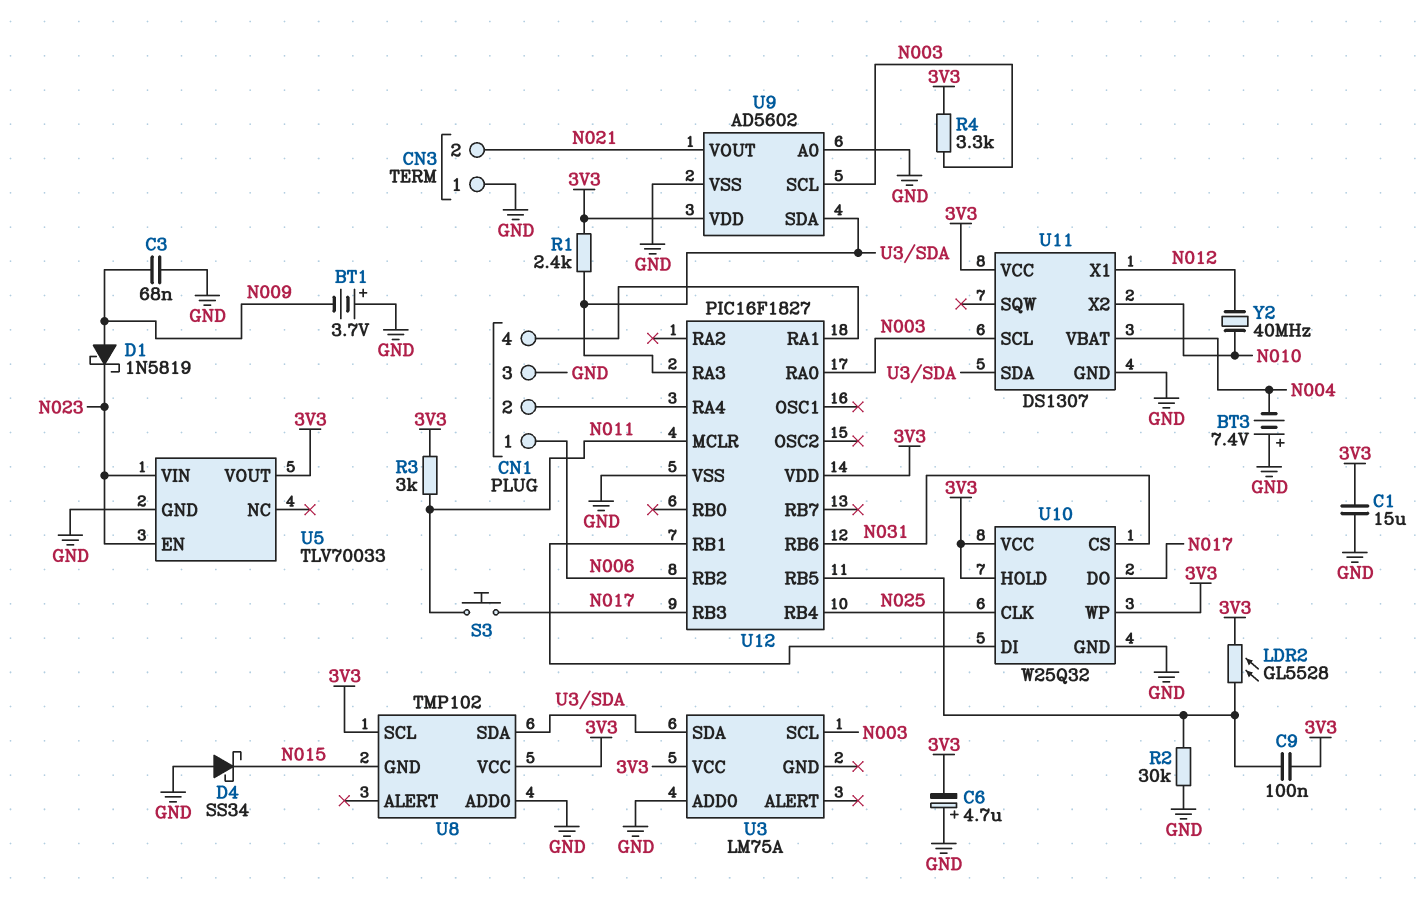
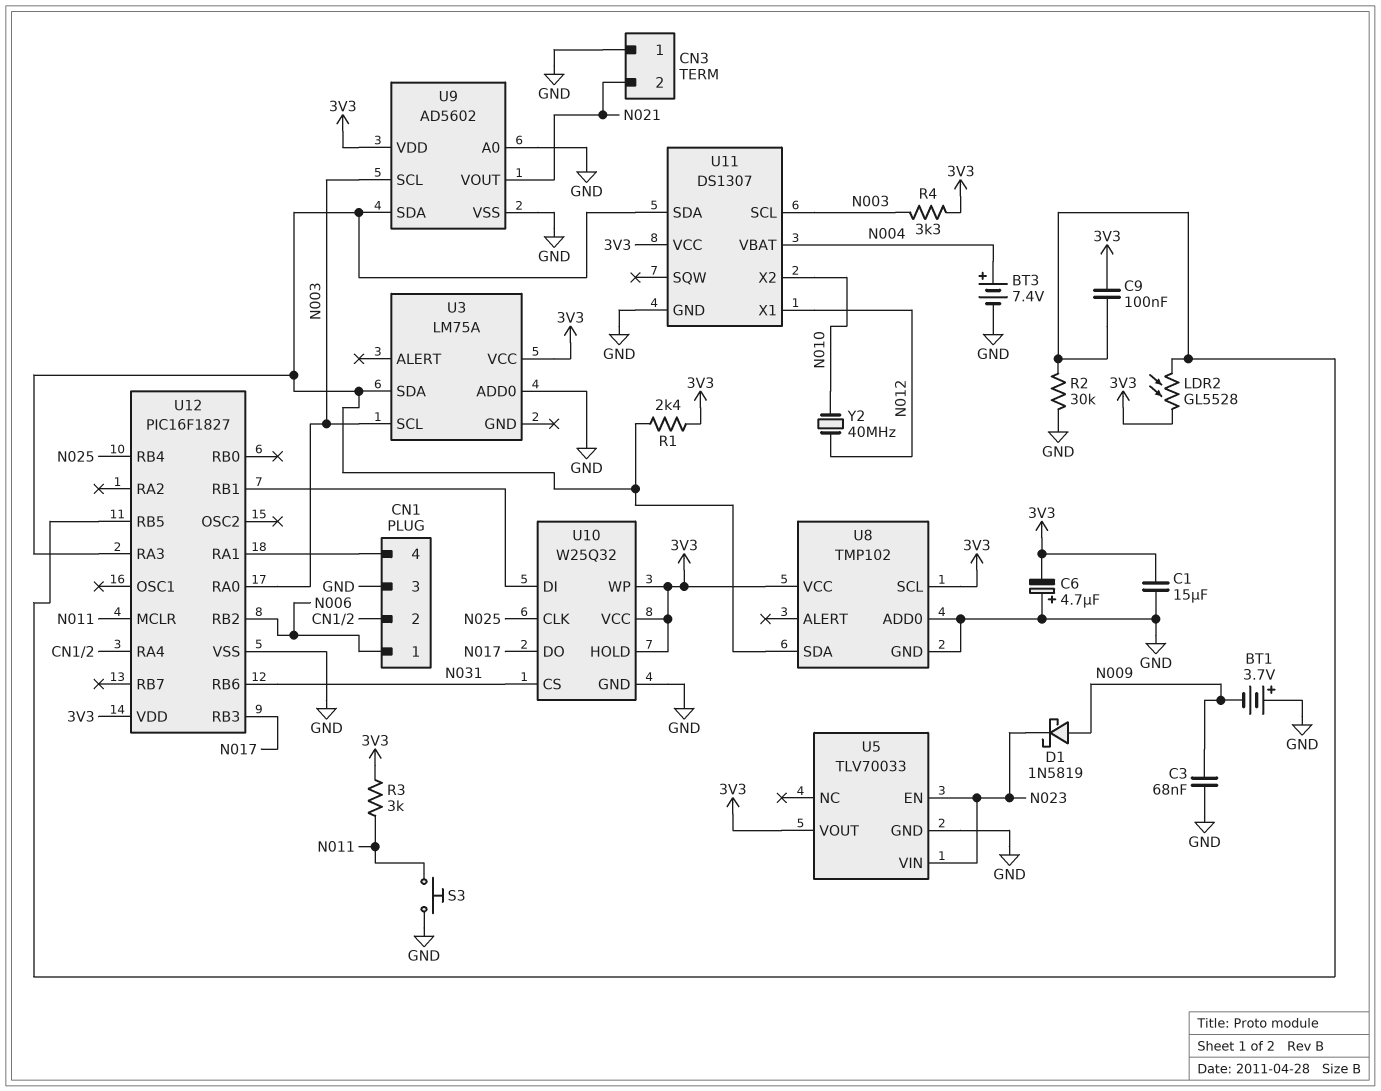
BT3: 7.4V (plus GND, minus N004) -> 7.4V (plus N004, minus GND)
D4: schottky SS34 (A GND, K N015) -> none
S3: button (N011, N017) -> button (GND, N011)
U8 pin GND: N015 -> GND

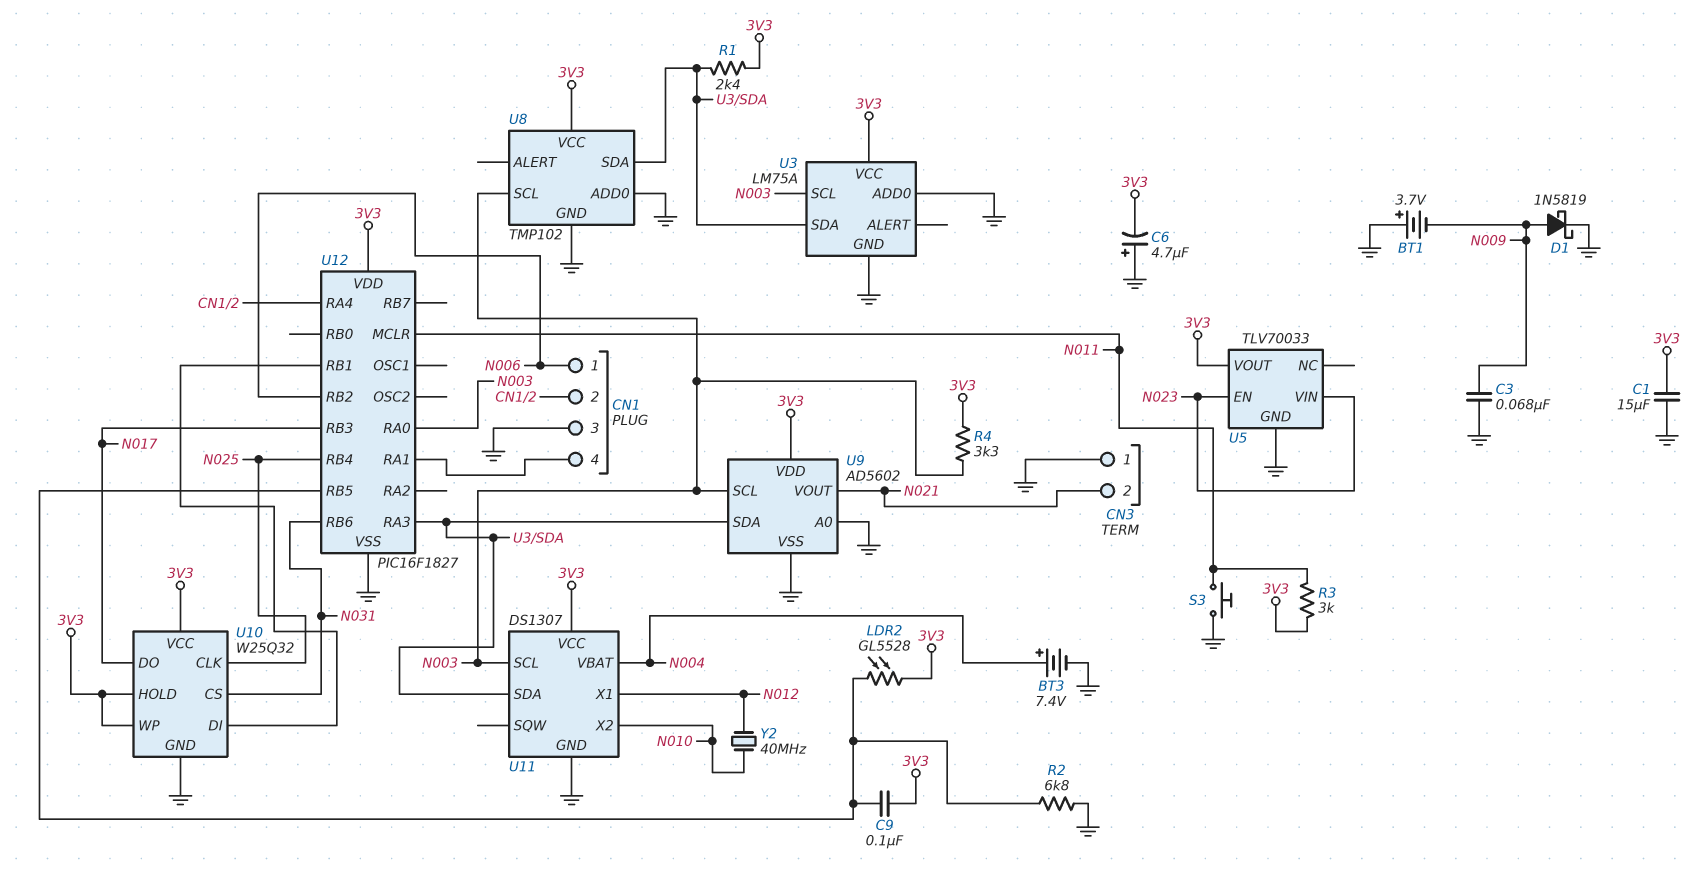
D1: schottky 1N5819 (A N009, K N023) -> schottky 1N5819 (A N009, K GND)
R2: 30k (GND, U12/RB5) -> 6.8k (GND, U12/RB5)
U3 pin GND: none -> GND
U8 pin SCL: 3V3 -> N003

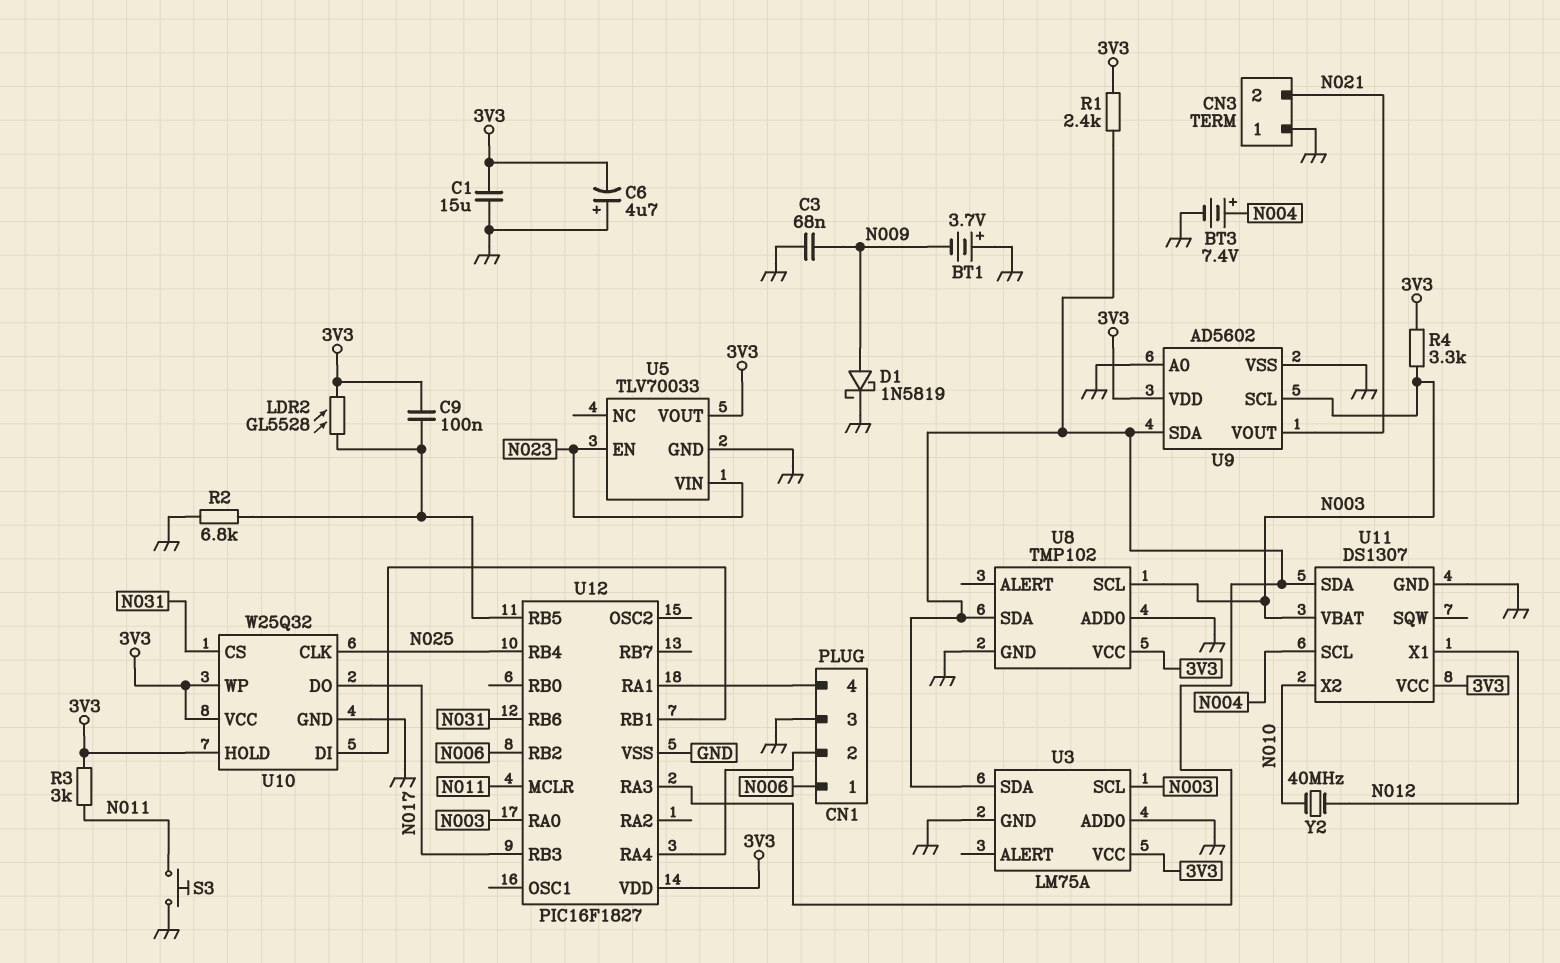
U11 pin SCL: N003 -> N004
U11 pin VBAT: N004 -> N003

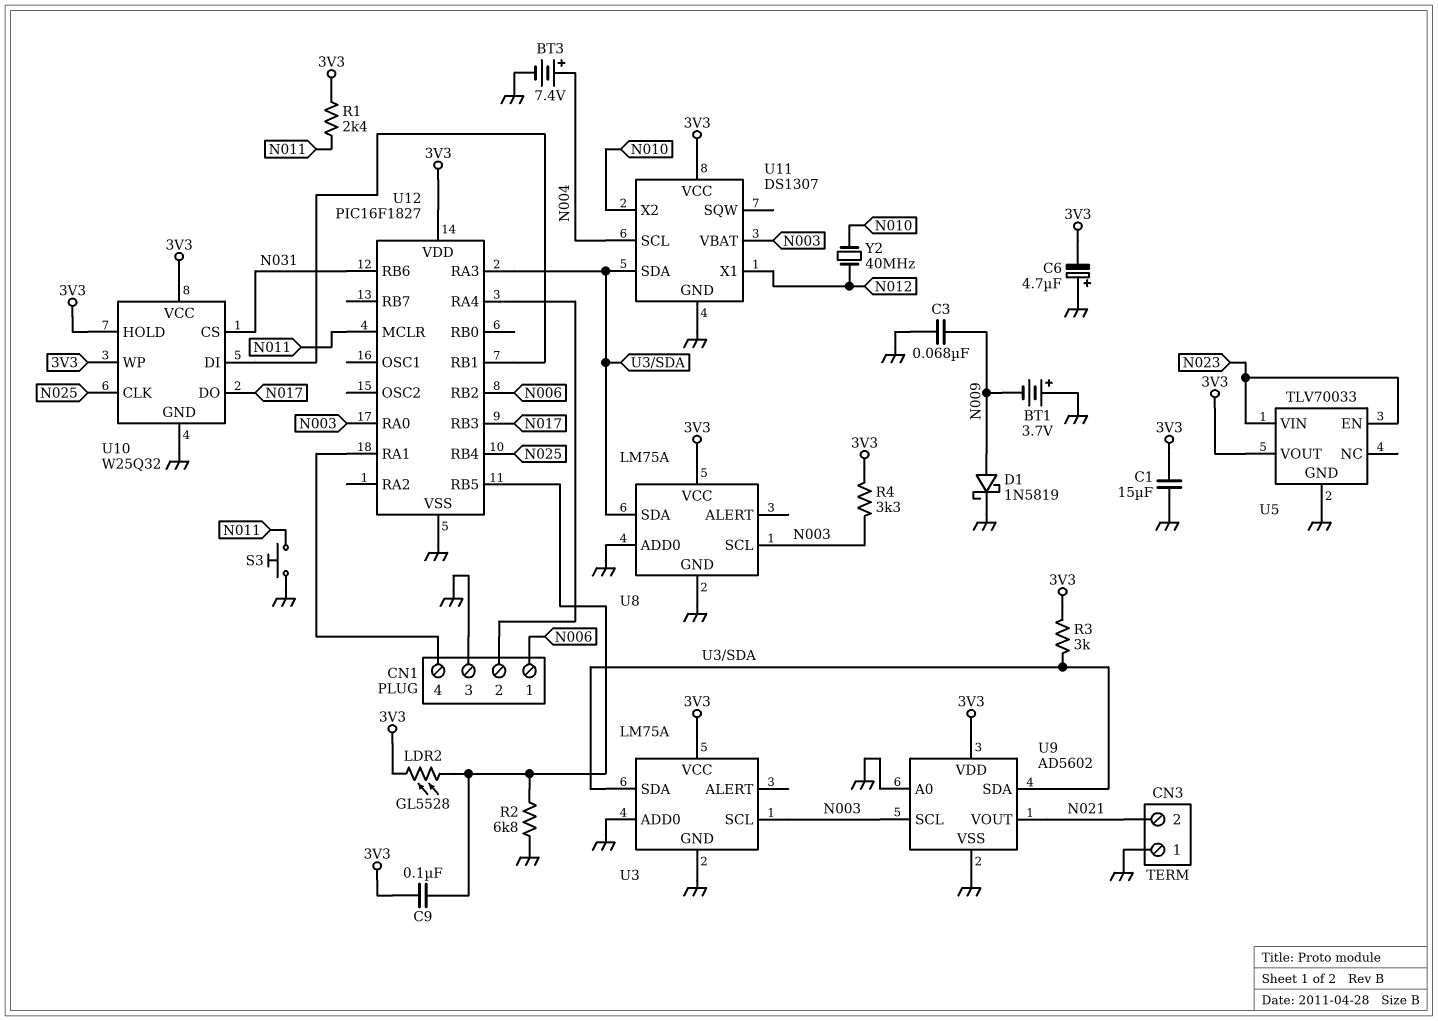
R1: 2.4k (3V3, U3/SDA) -> 2.4k (3V3, N011)
R3: 3k (3V3, N011) -> 3k (3V3, U3/SDA)
U8: TMP102 -> LM75A

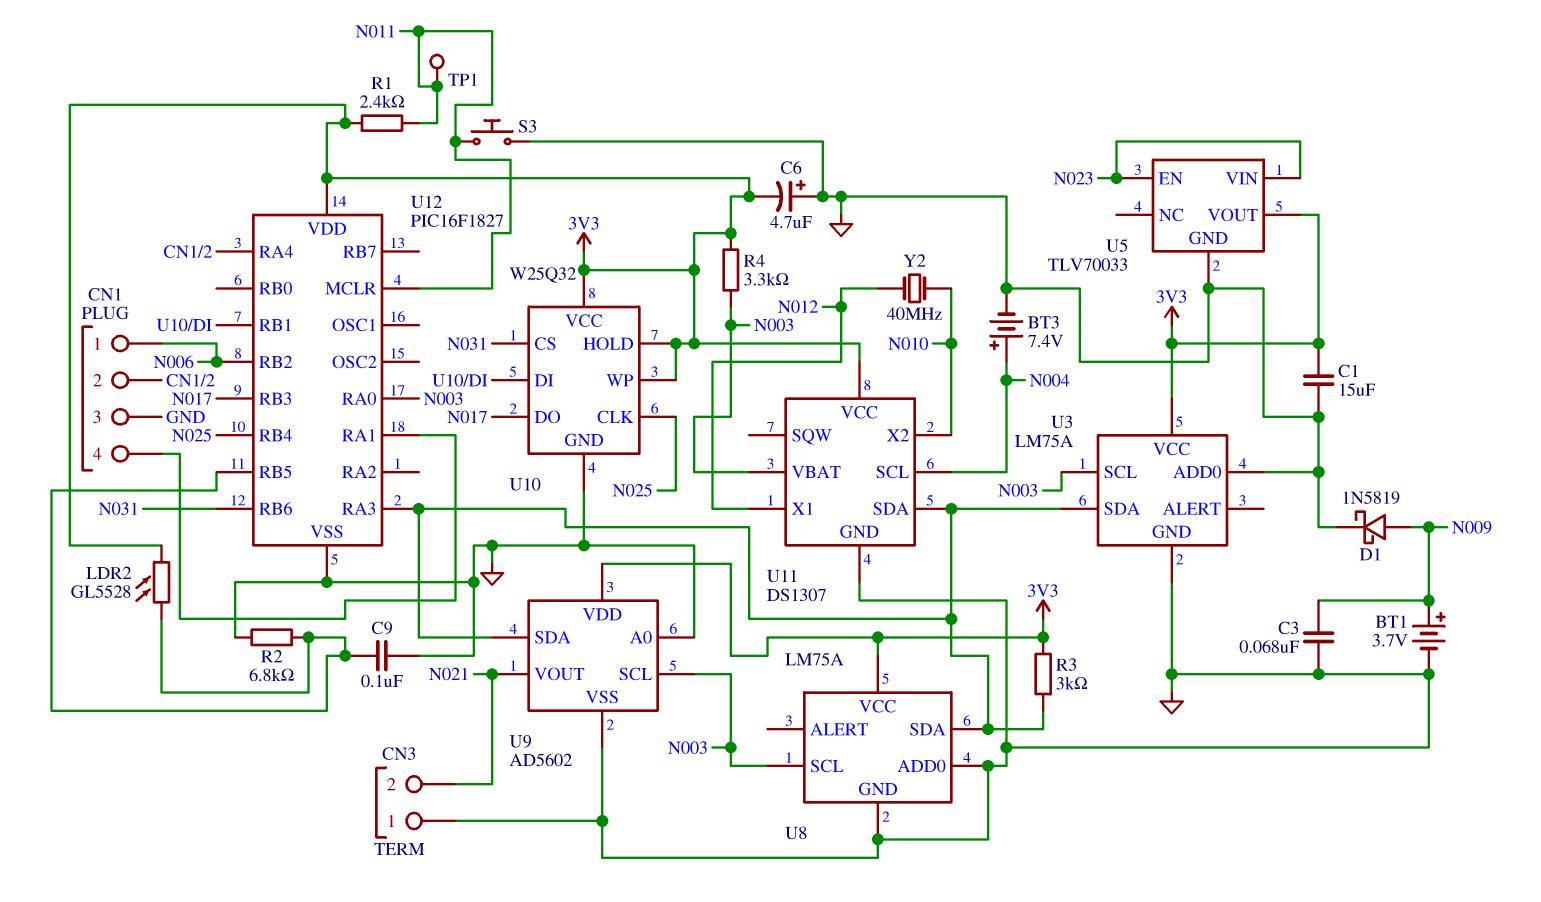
BT1: 3.7V (plus GND, minus N009) -> 3.7V (plus N009, minus GND)
C9: 100nF (3V3, U12/RB5) -> 100nF (GND, U12/RB5)
TP1: none -> test point (N011)

